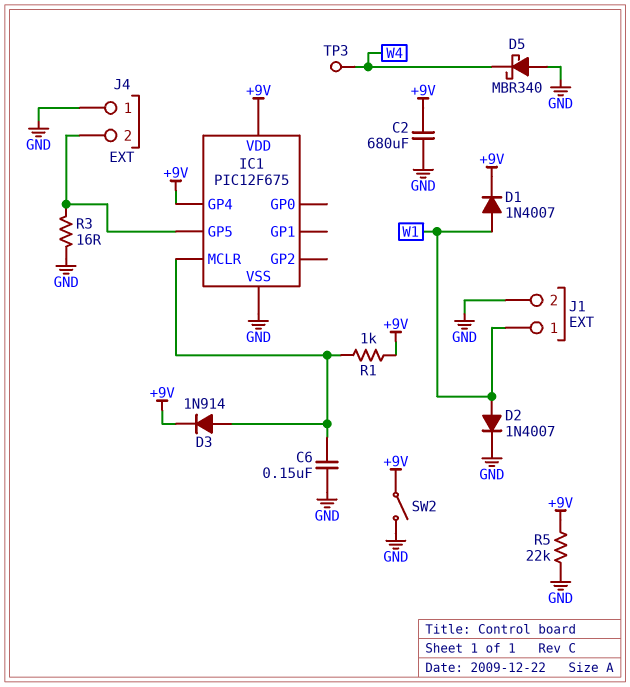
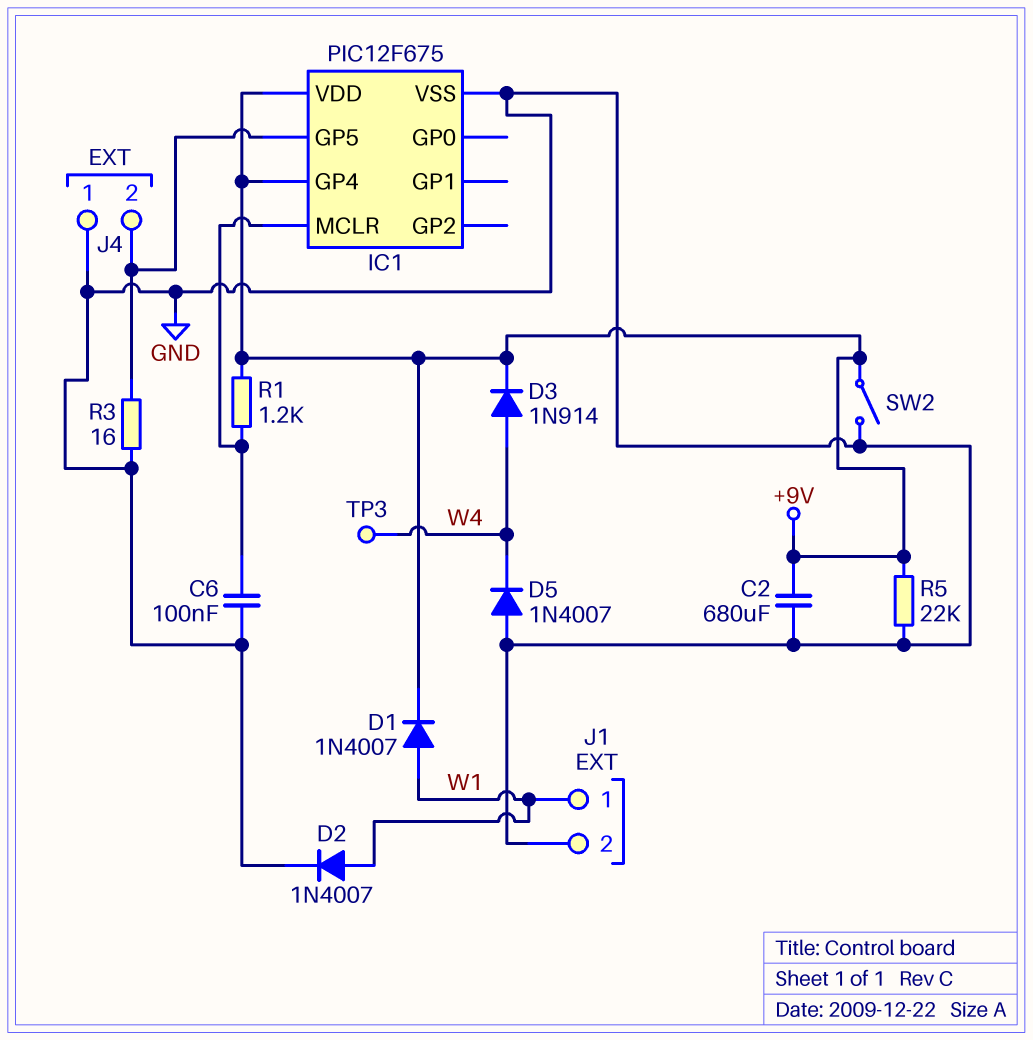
C6: 150nF (GND, IC1/MCLR) -> 100nF (GND, IC1/MCLR)
D3: diode 1N914 (A IC1/MCLR, K +9V) -> diode 1N914 (A W4, K +9V)
D5: schottky MBR340 (A GND, K W4) -> diode 1N4007 (A GND, K W4)
R1: 1k (+9V, IC1/MCLR) -> 1.2k (+9V, IC1/MCLR)

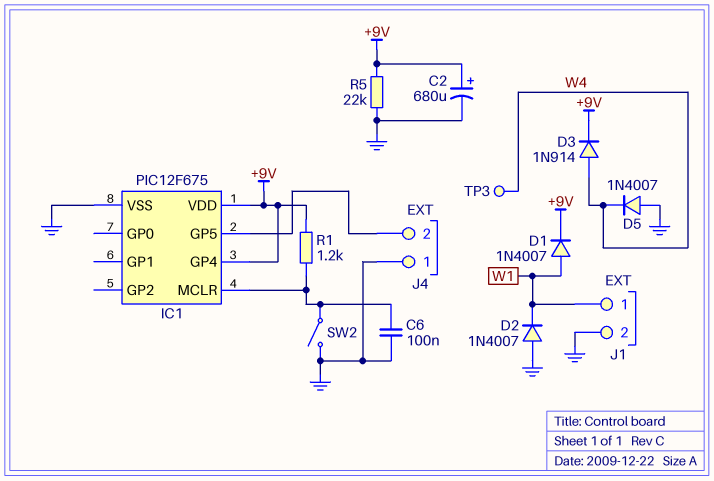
C2: 680uF (+9V, GND) -> 680uF (plus +9V, minus GND)
D2: diode 1N4007 (A W1, K GND) -> diode 1N4007 (A GND, K W1)
R3: 16 (GND, IC1/GP5) -> none
SW2: switch (+9V, GND) -> switch (GND, IC1/MCLR)

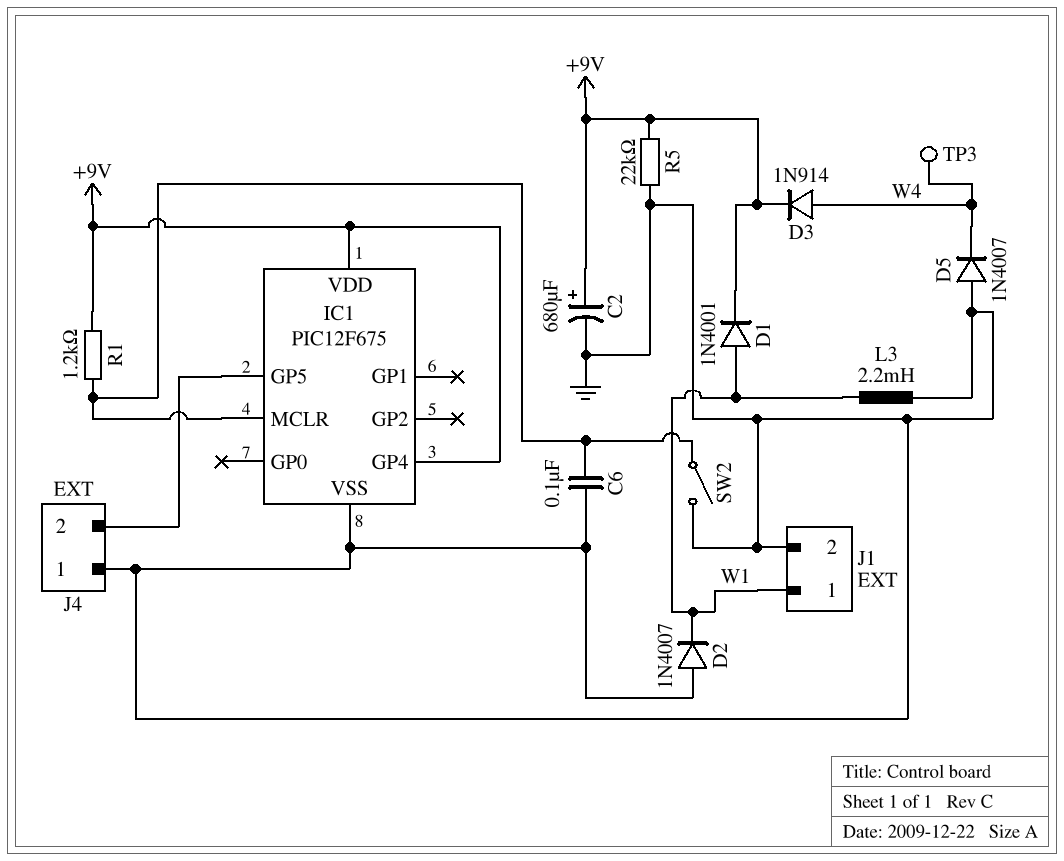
D1: diode 1N4007 (A W1, K +9V) -> diode 1N4001 (A W1, K +9V)
L3: none -> 2.2mH (GND, W1)

